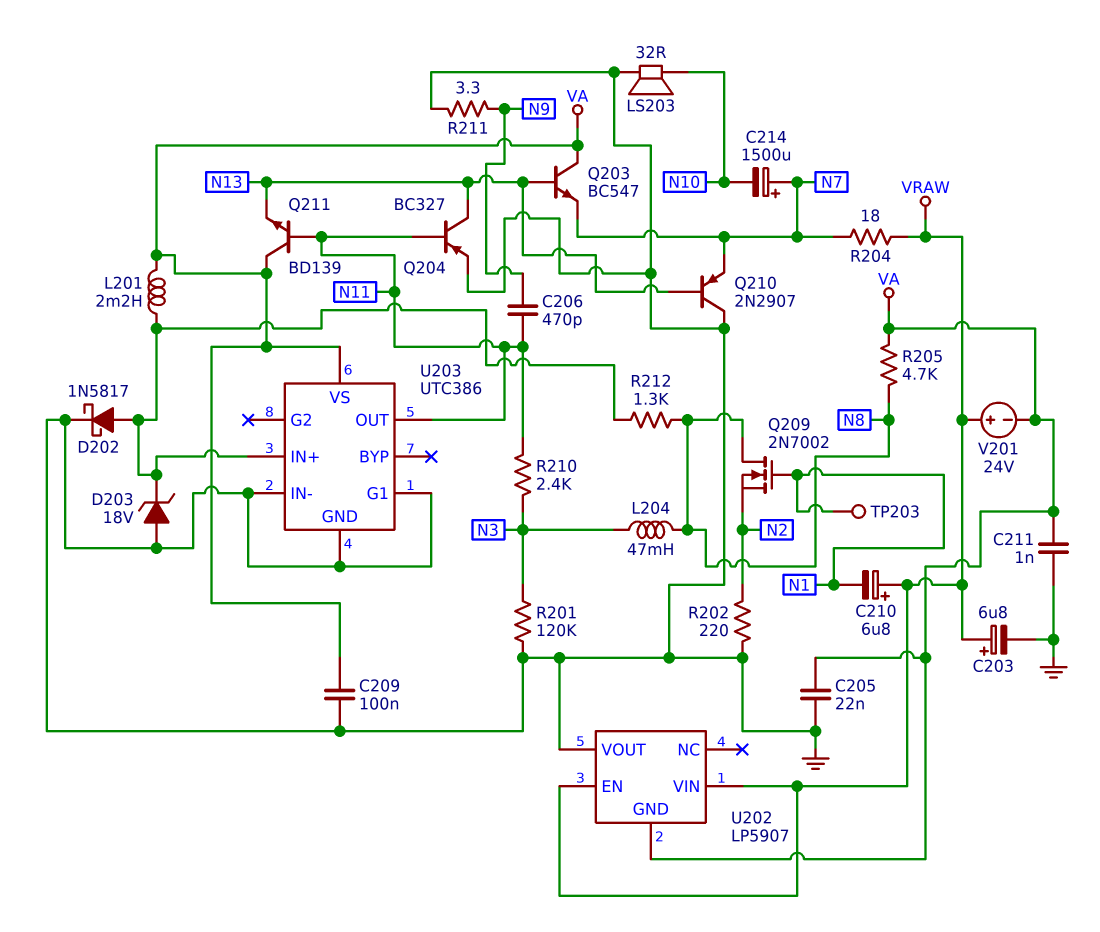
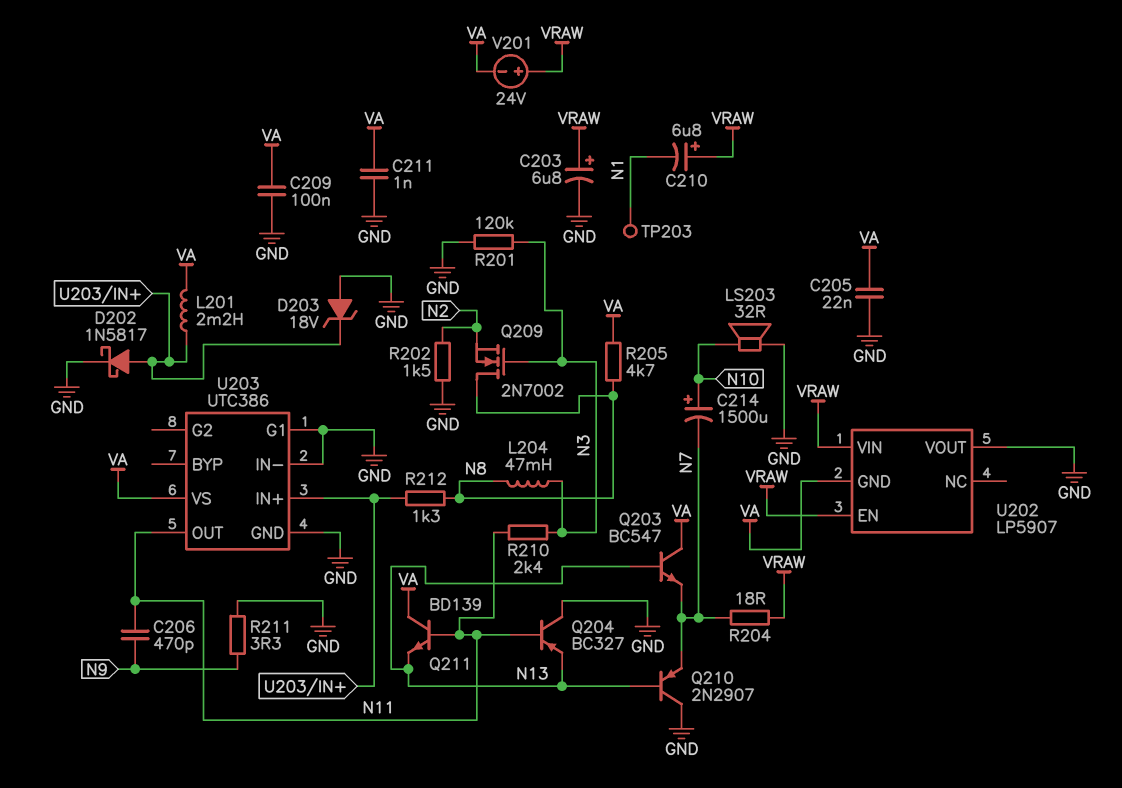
C214: 1500uF (plus N7, minus N10) -> 1500uF (plus N10, minus N7)
Q204: PNP BC327 (B N11, C N13, E GND) -> PNP BC327 (B N11, C GND, E N13)
Q209: NMOS 2N7002 (G N1, D N8, S N2) -> NMOS 2N7002 (G N3, D N8, S N2)
R202: 220 (GND, N2) -> 1.5k (GND, N2)

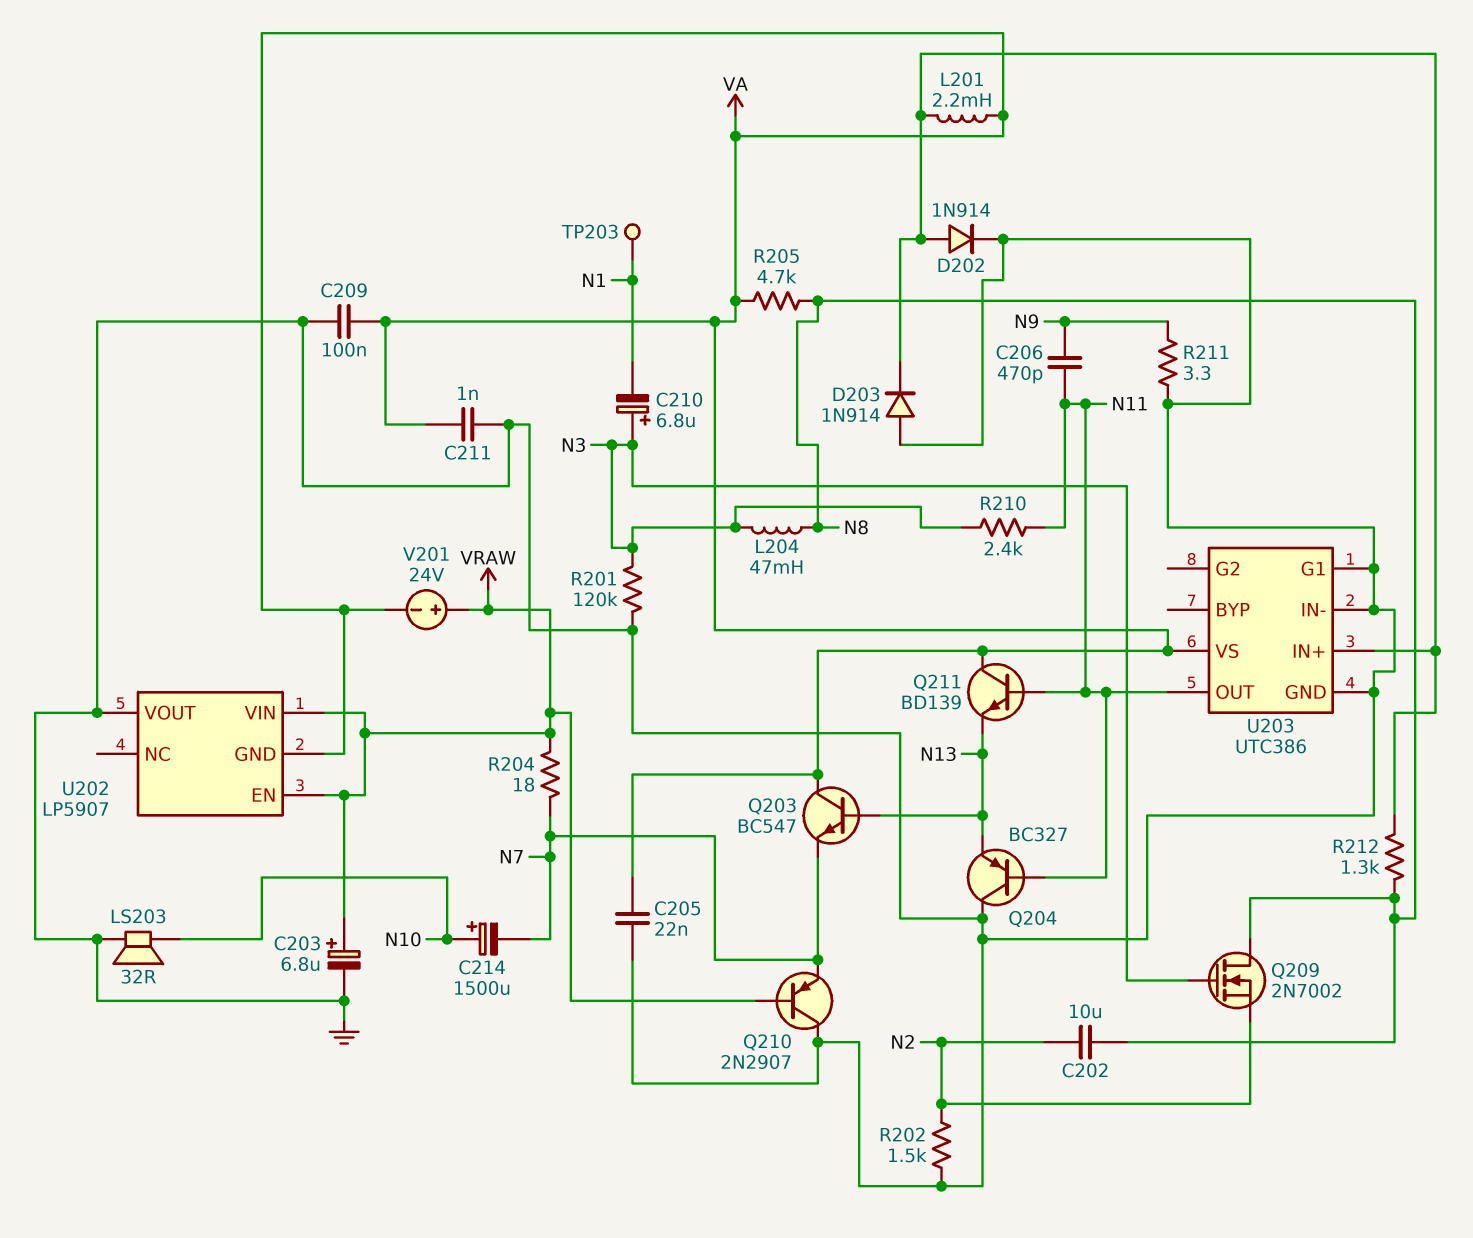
C202: none -> 10uF (N2, N8)
C210: 6.8uF (plus VRAW, minus N1) -> 6.8uF (plus N3, minus N1)
D202: schottky 1N5817 (A U203/IN+, K GND) -> diode 1N914 (A U203/IN+, K GND)
D203: zener 18V (A GND, K U203/IN+) -> diode 1N914 (A GND, K U203/IN+)
Q210: PNP 2N2907 (B N13, C GND, E N7) -> PNP 2N2907 (B VRAW, C GND, E N7)

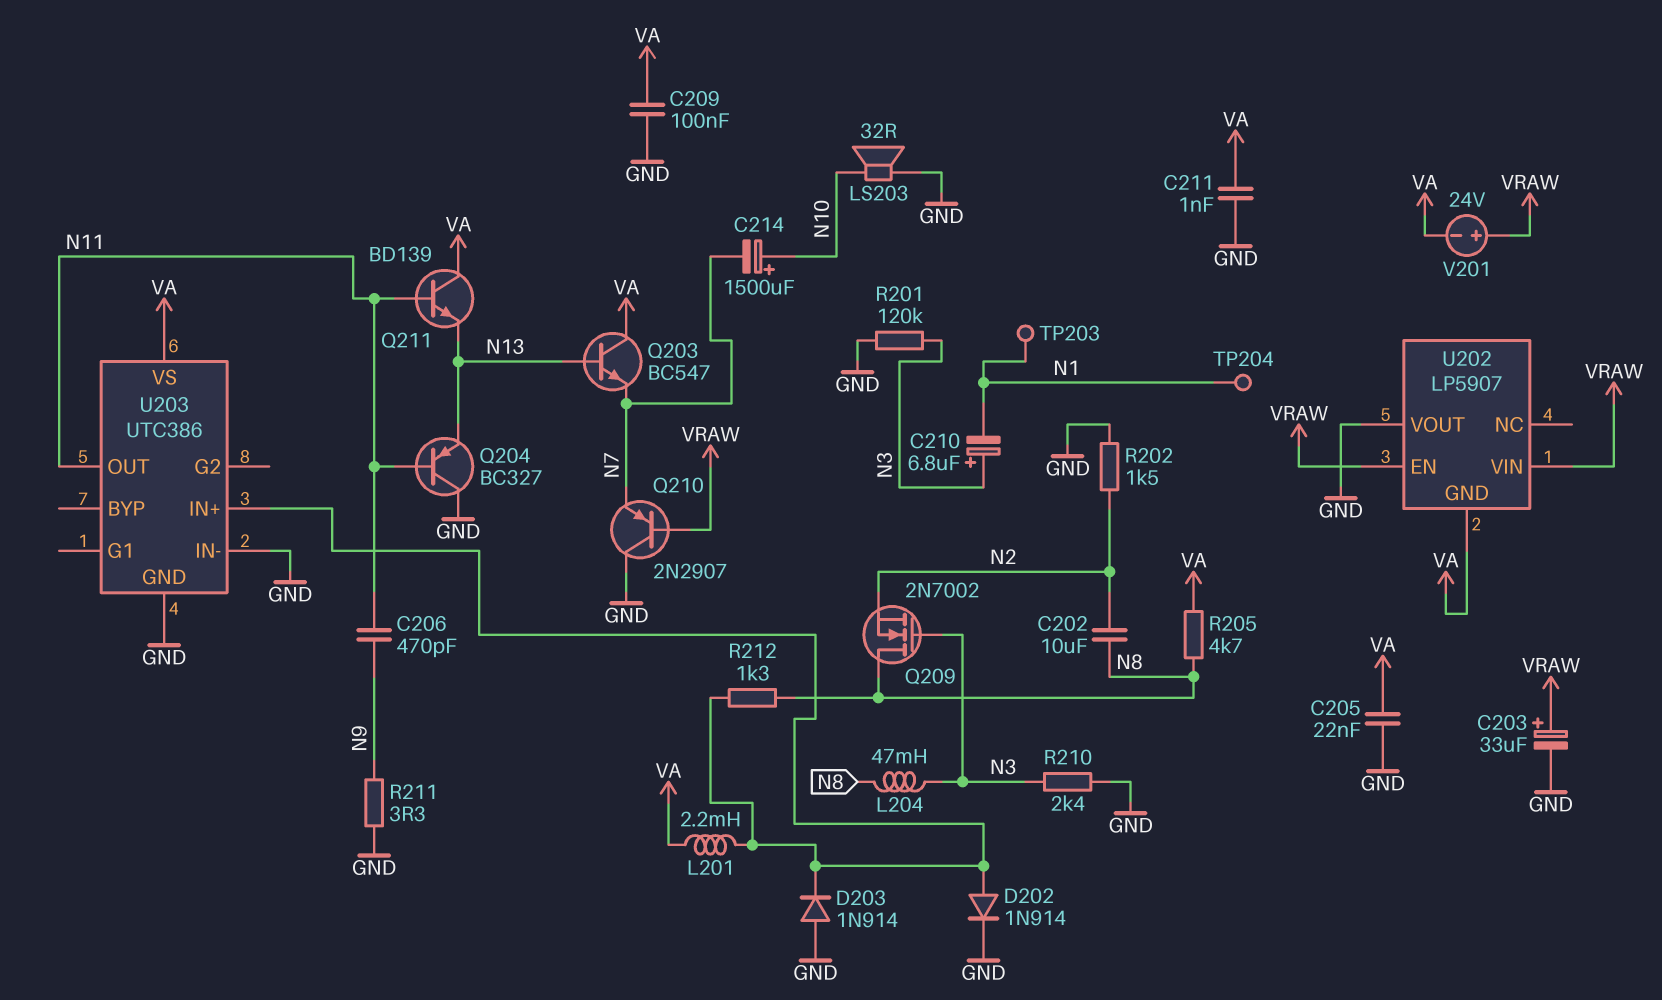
C203: 6.8uF (plus VRAW, minus GND) -> 33uF (plus VRAW, minus GND)
R204: 18 (N7, VRAW) -> none
R210: 2.4k (N3, N11) -> 2.4k (GND, N3)
TP204: none -> test point (N1)
U203 pin G1: GND -> none

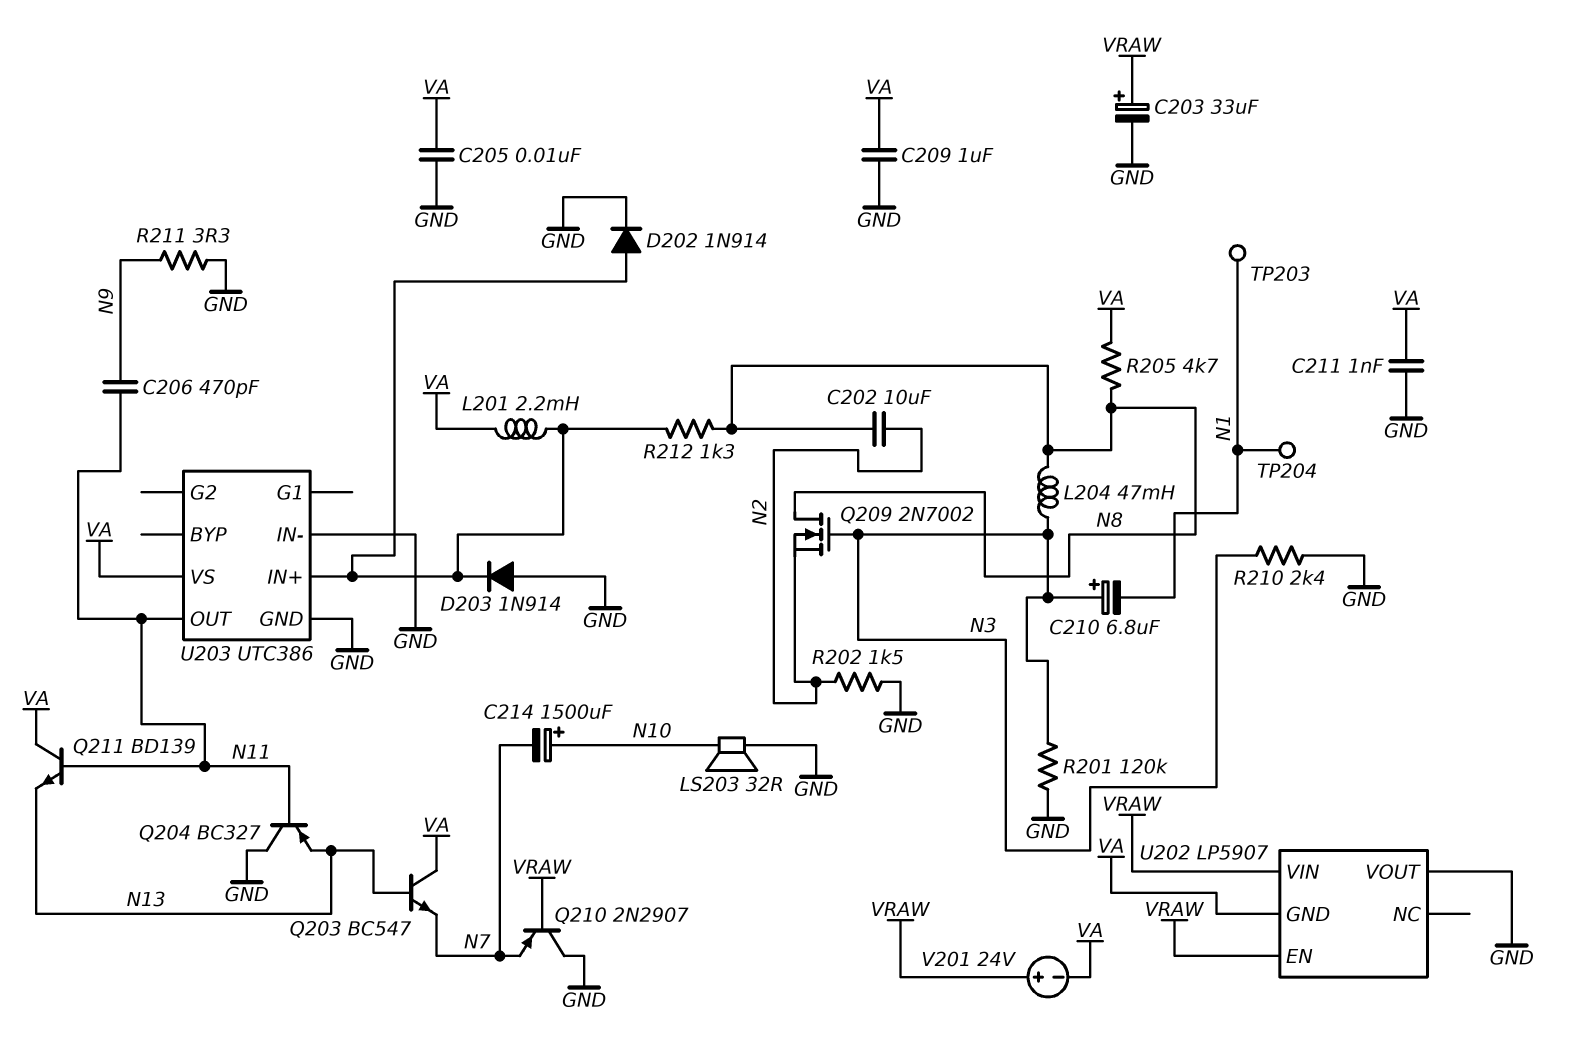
C205: 22nF (GND, VA) -> 10nF (GND, VA)
C209: 100nF (GND, VA) -> 1uF (GND, VA)

